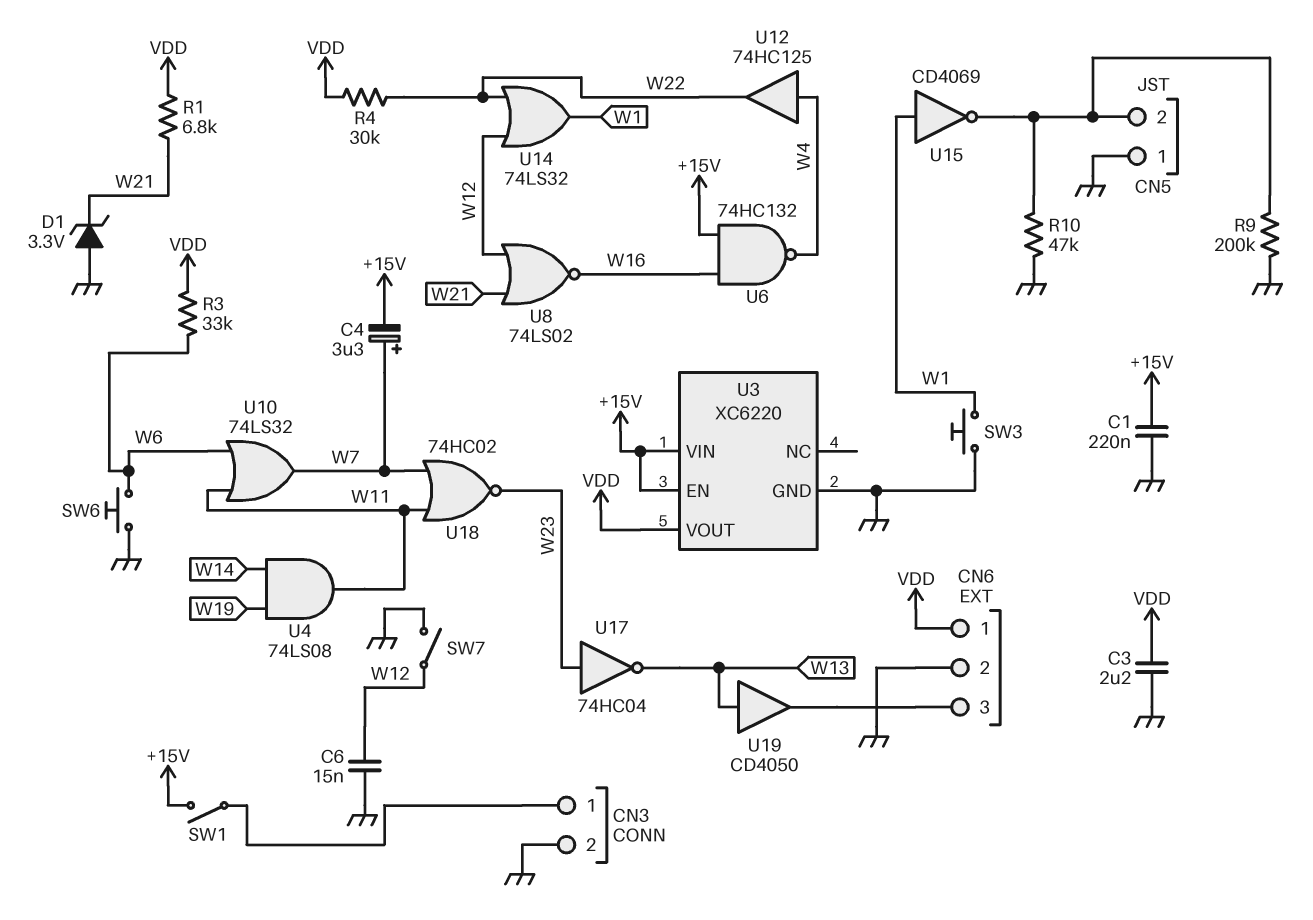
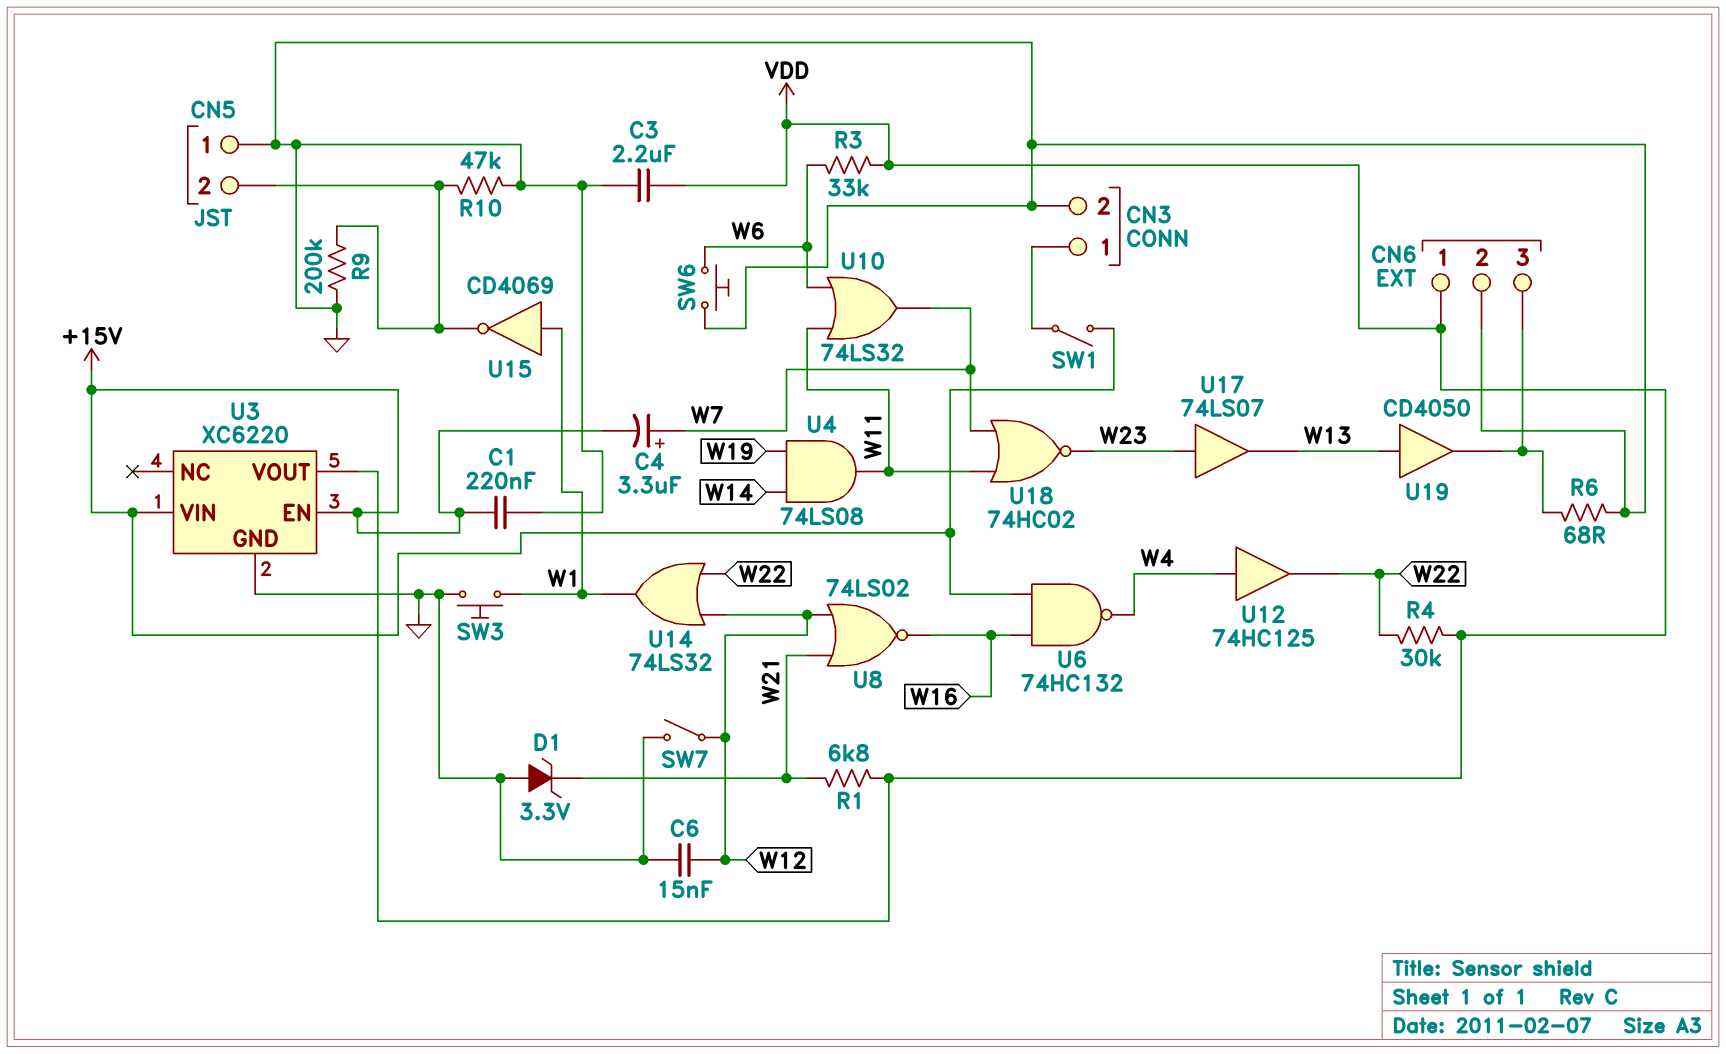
R6: none -> 68 (CN6/3, GND)
U17: NOT 74HC04 (in W23, out W13) -> buffer 74LS07 (in W23, out W13)

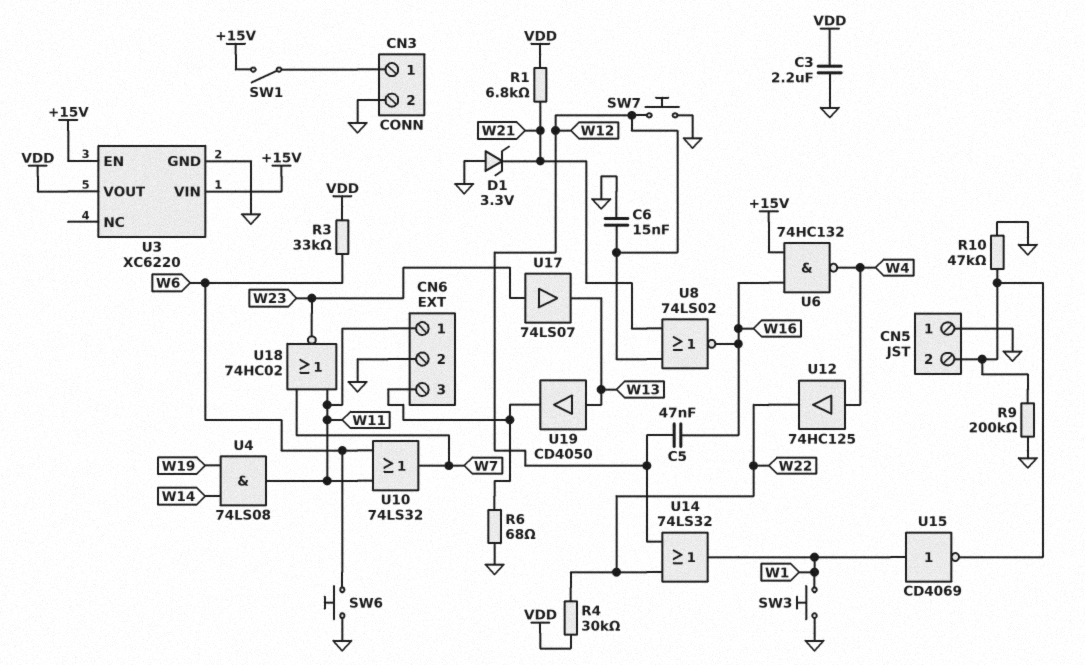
C1: 220nF (+15V, GND) -> none
C4: 3.3uF (plus W7, minus +15V) -> none
C5: none -> 47nF (W12, W16)
CN6 pin 1: VDD -> W11
SW7: switch (GND, W12) -> button (GND, W12)

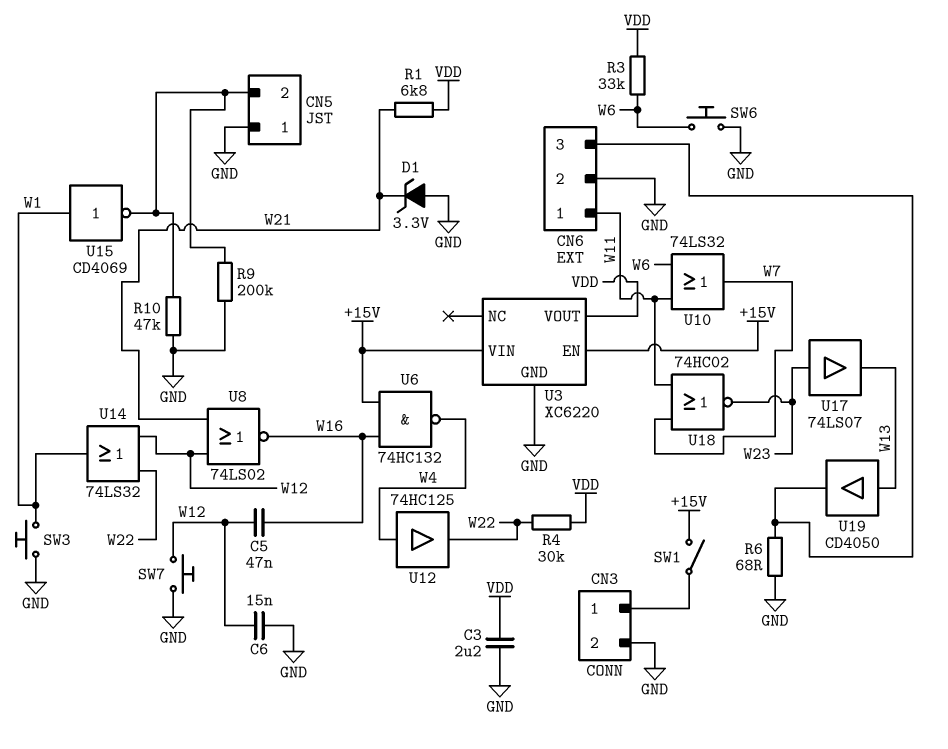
U4: AND 74LS08 (in W14, in W19, out W11) -> none

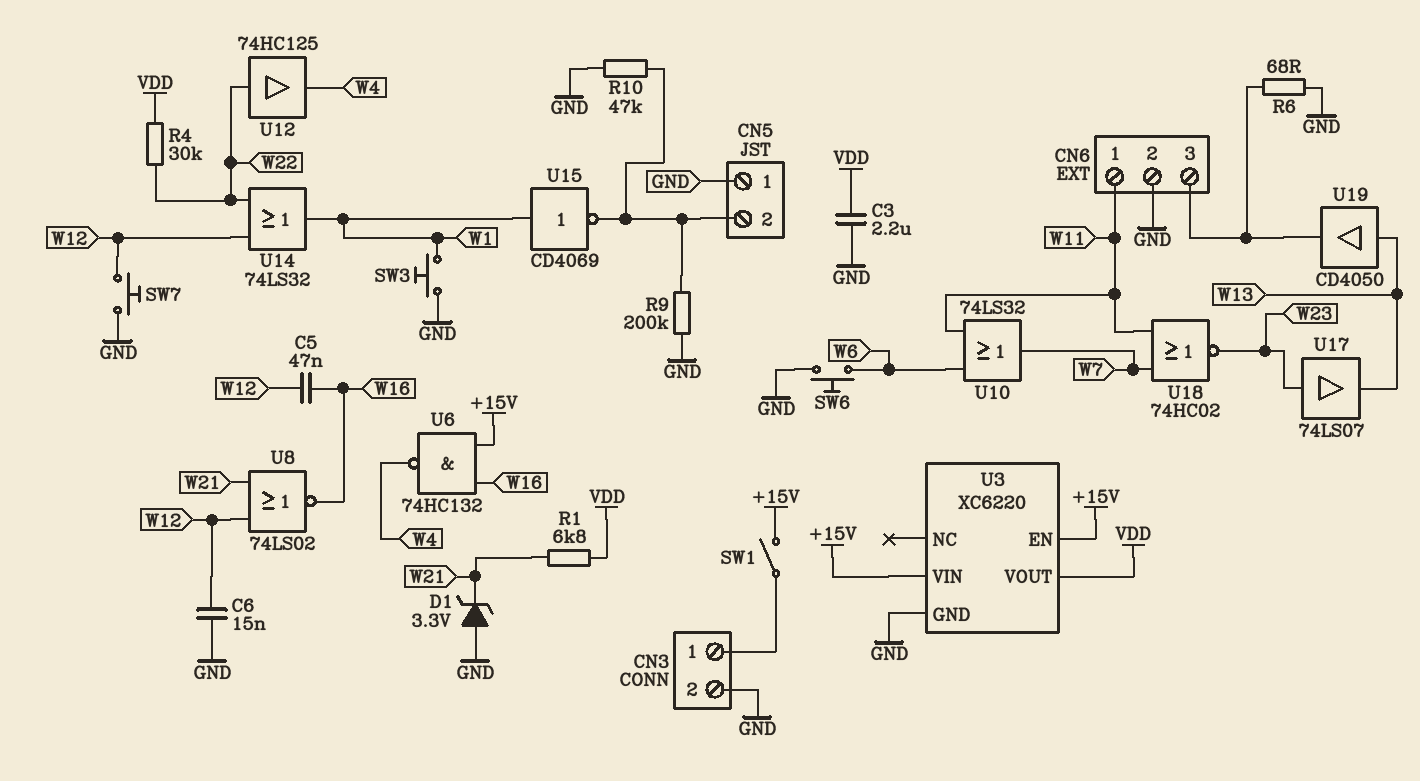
R3: 33k (VDD, W6) -> none
U12: buffer 74HC125 (in W4, out W22) -> buffer 74HC125 (in W22, out W4)

